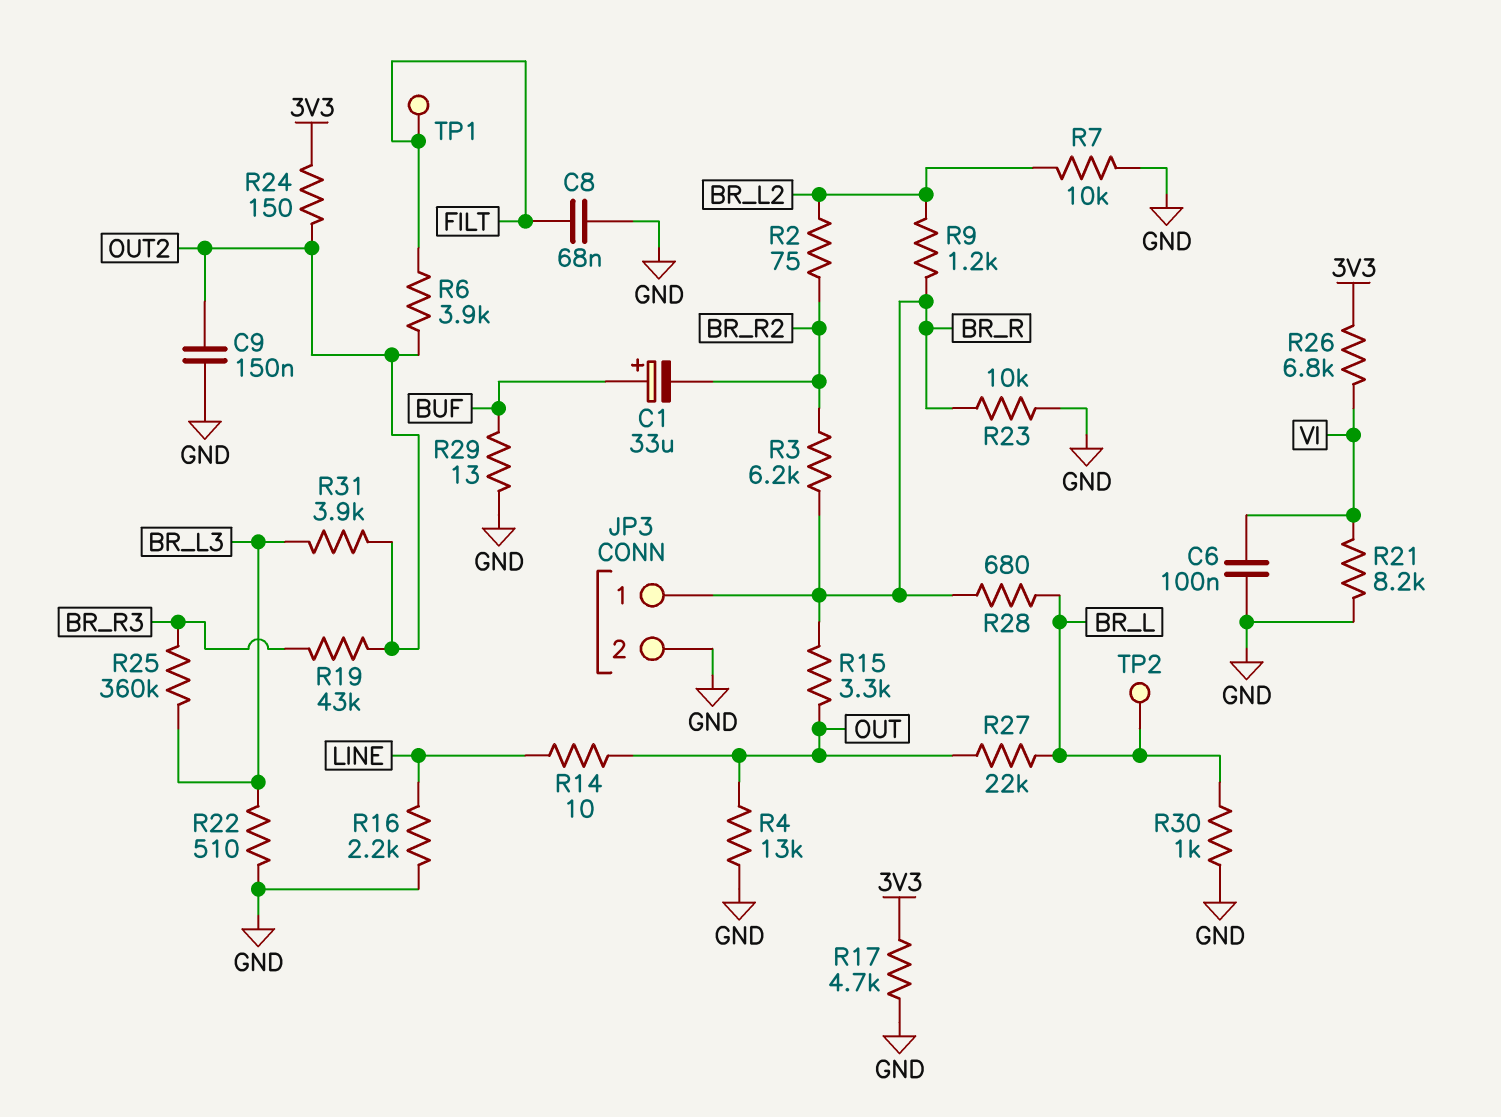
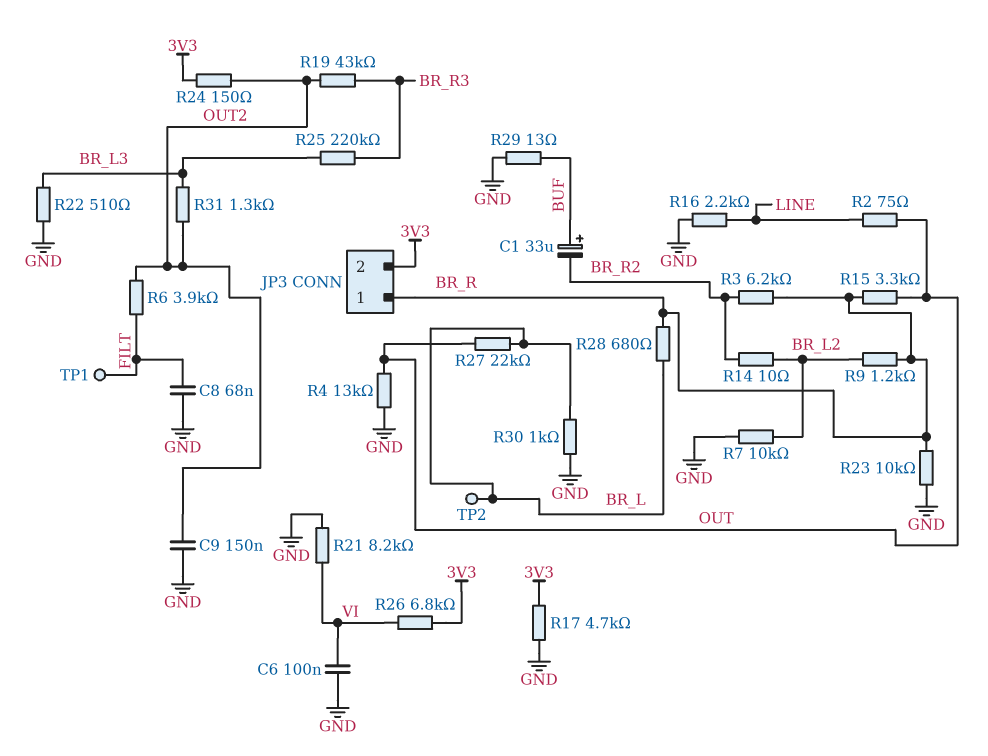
JP3 pin 2: GND -> 3V3
R2: 75 (BR_L2, BR_R2) -> 75 (LINE, OUT)
R14: 10 (LINE, OUT) -> 10 (BR_L2, BR_R2)
R25: 360k (BR_L3, BR_R3) -> 220k (BR_L3, BR_R3)
R31: 3.9k (BR_L3, OUT2) -> 1.3k (BR_L3, OUT2)

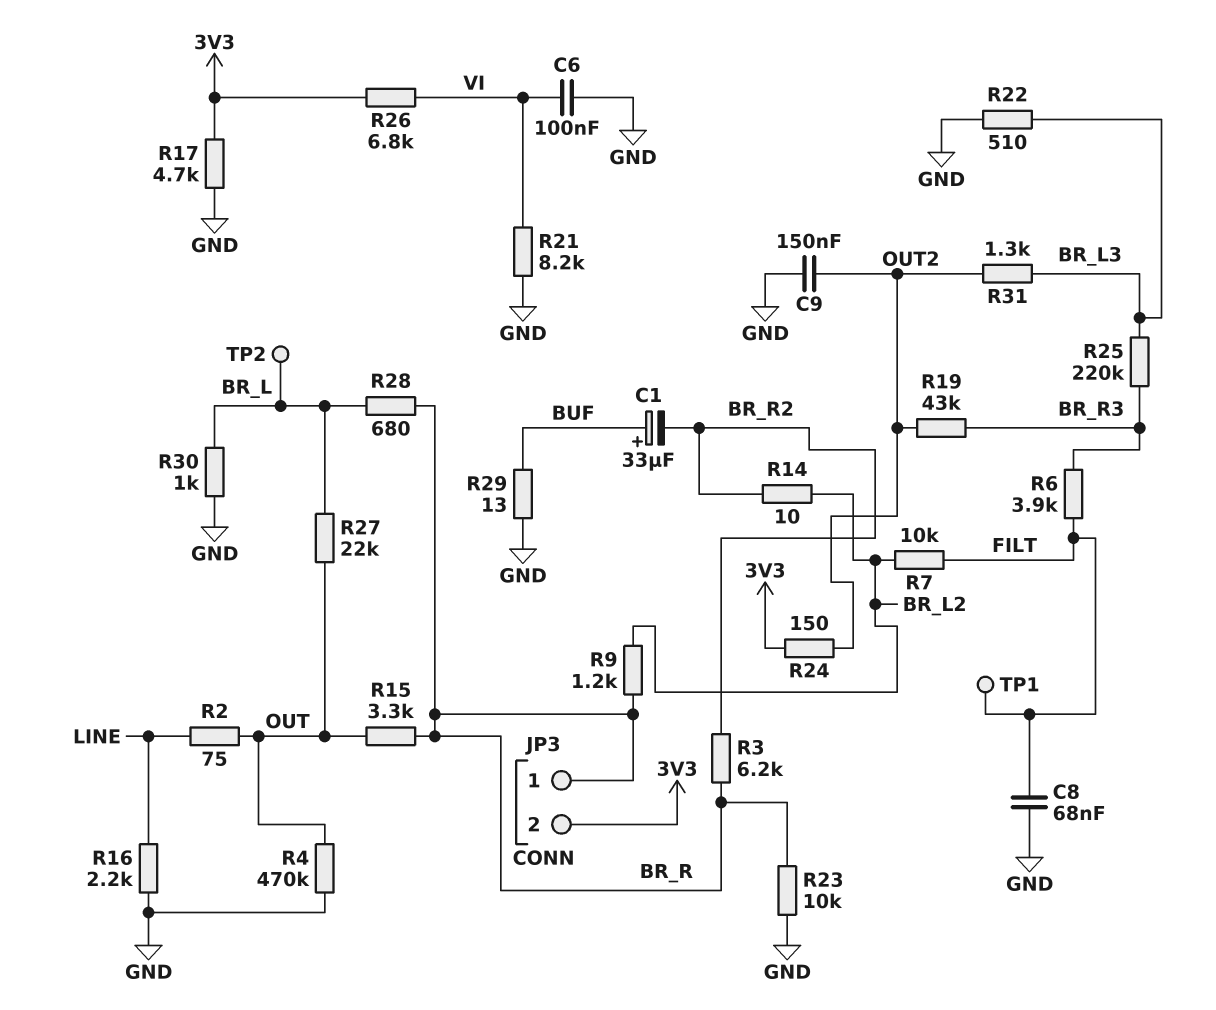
R4: 13k (GND, OUT) -> 470k (GND, OUT)
R6: 3.9k (FILT, OUT2) -> 3.9k (BR_R3, FILT)
R7: 10k (BR_L2, GND) -> 10k (BR_L2, FILT)

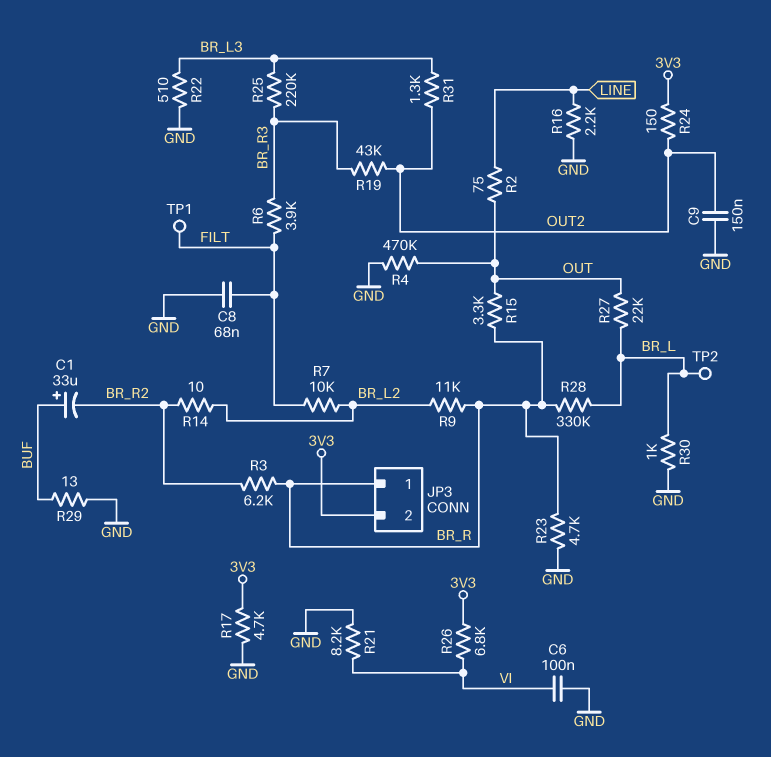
R9: 1.2k (BR_L2, BR_R) -> 11k (BR_L2, BR_R)
R23: 10k (BR_R, GND) -> 4.7k (BR_R, GND)
R28: 680 (BR_L, BR_R) -> 330k (BR_L, BR_R)

